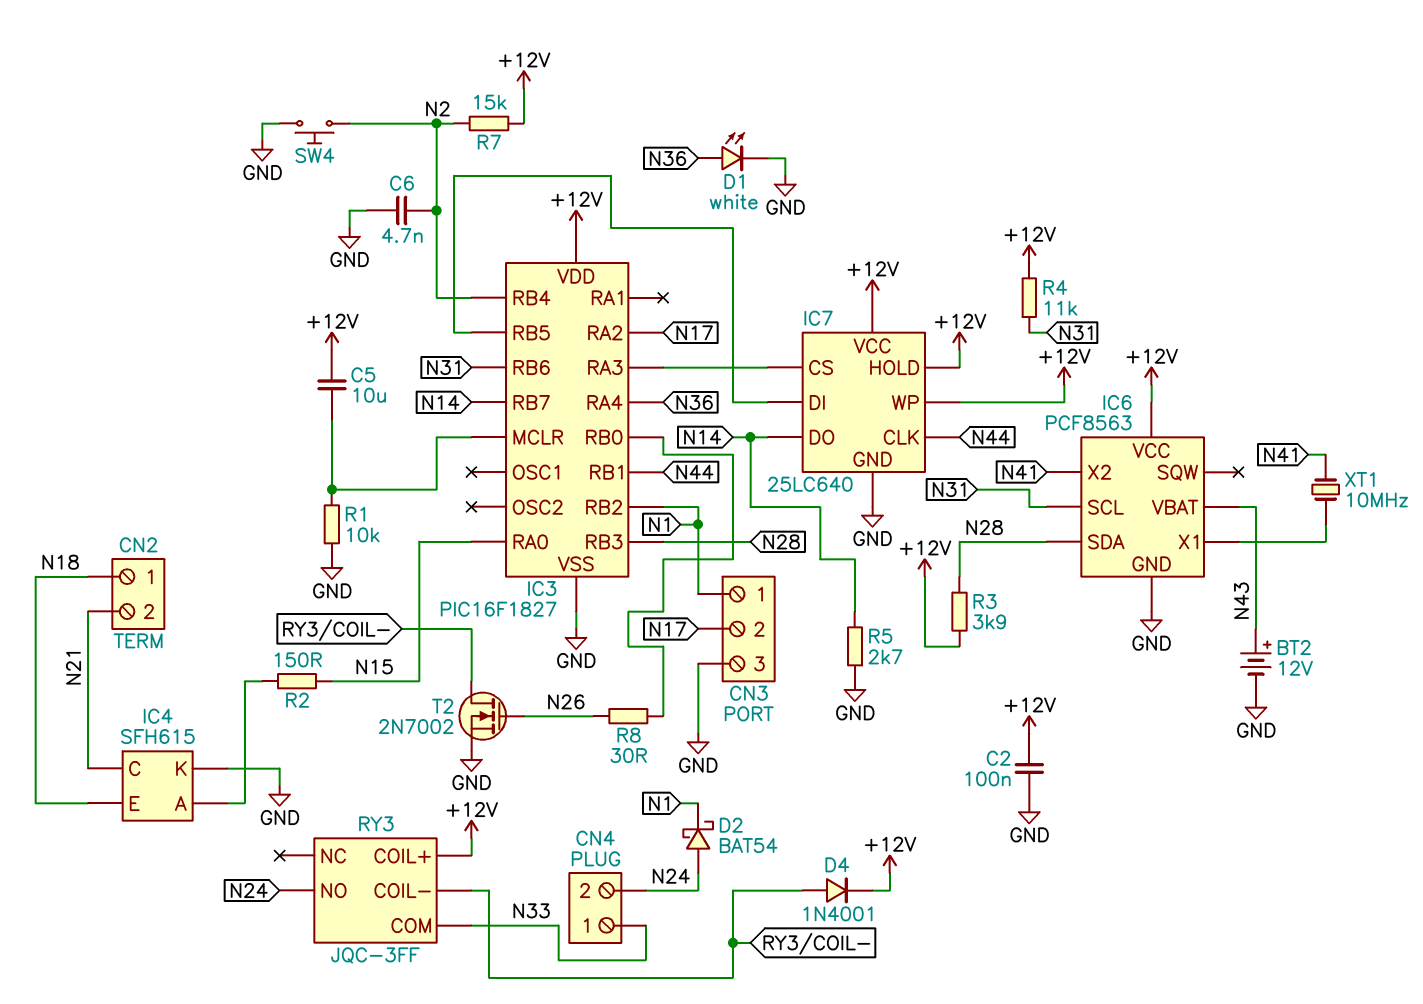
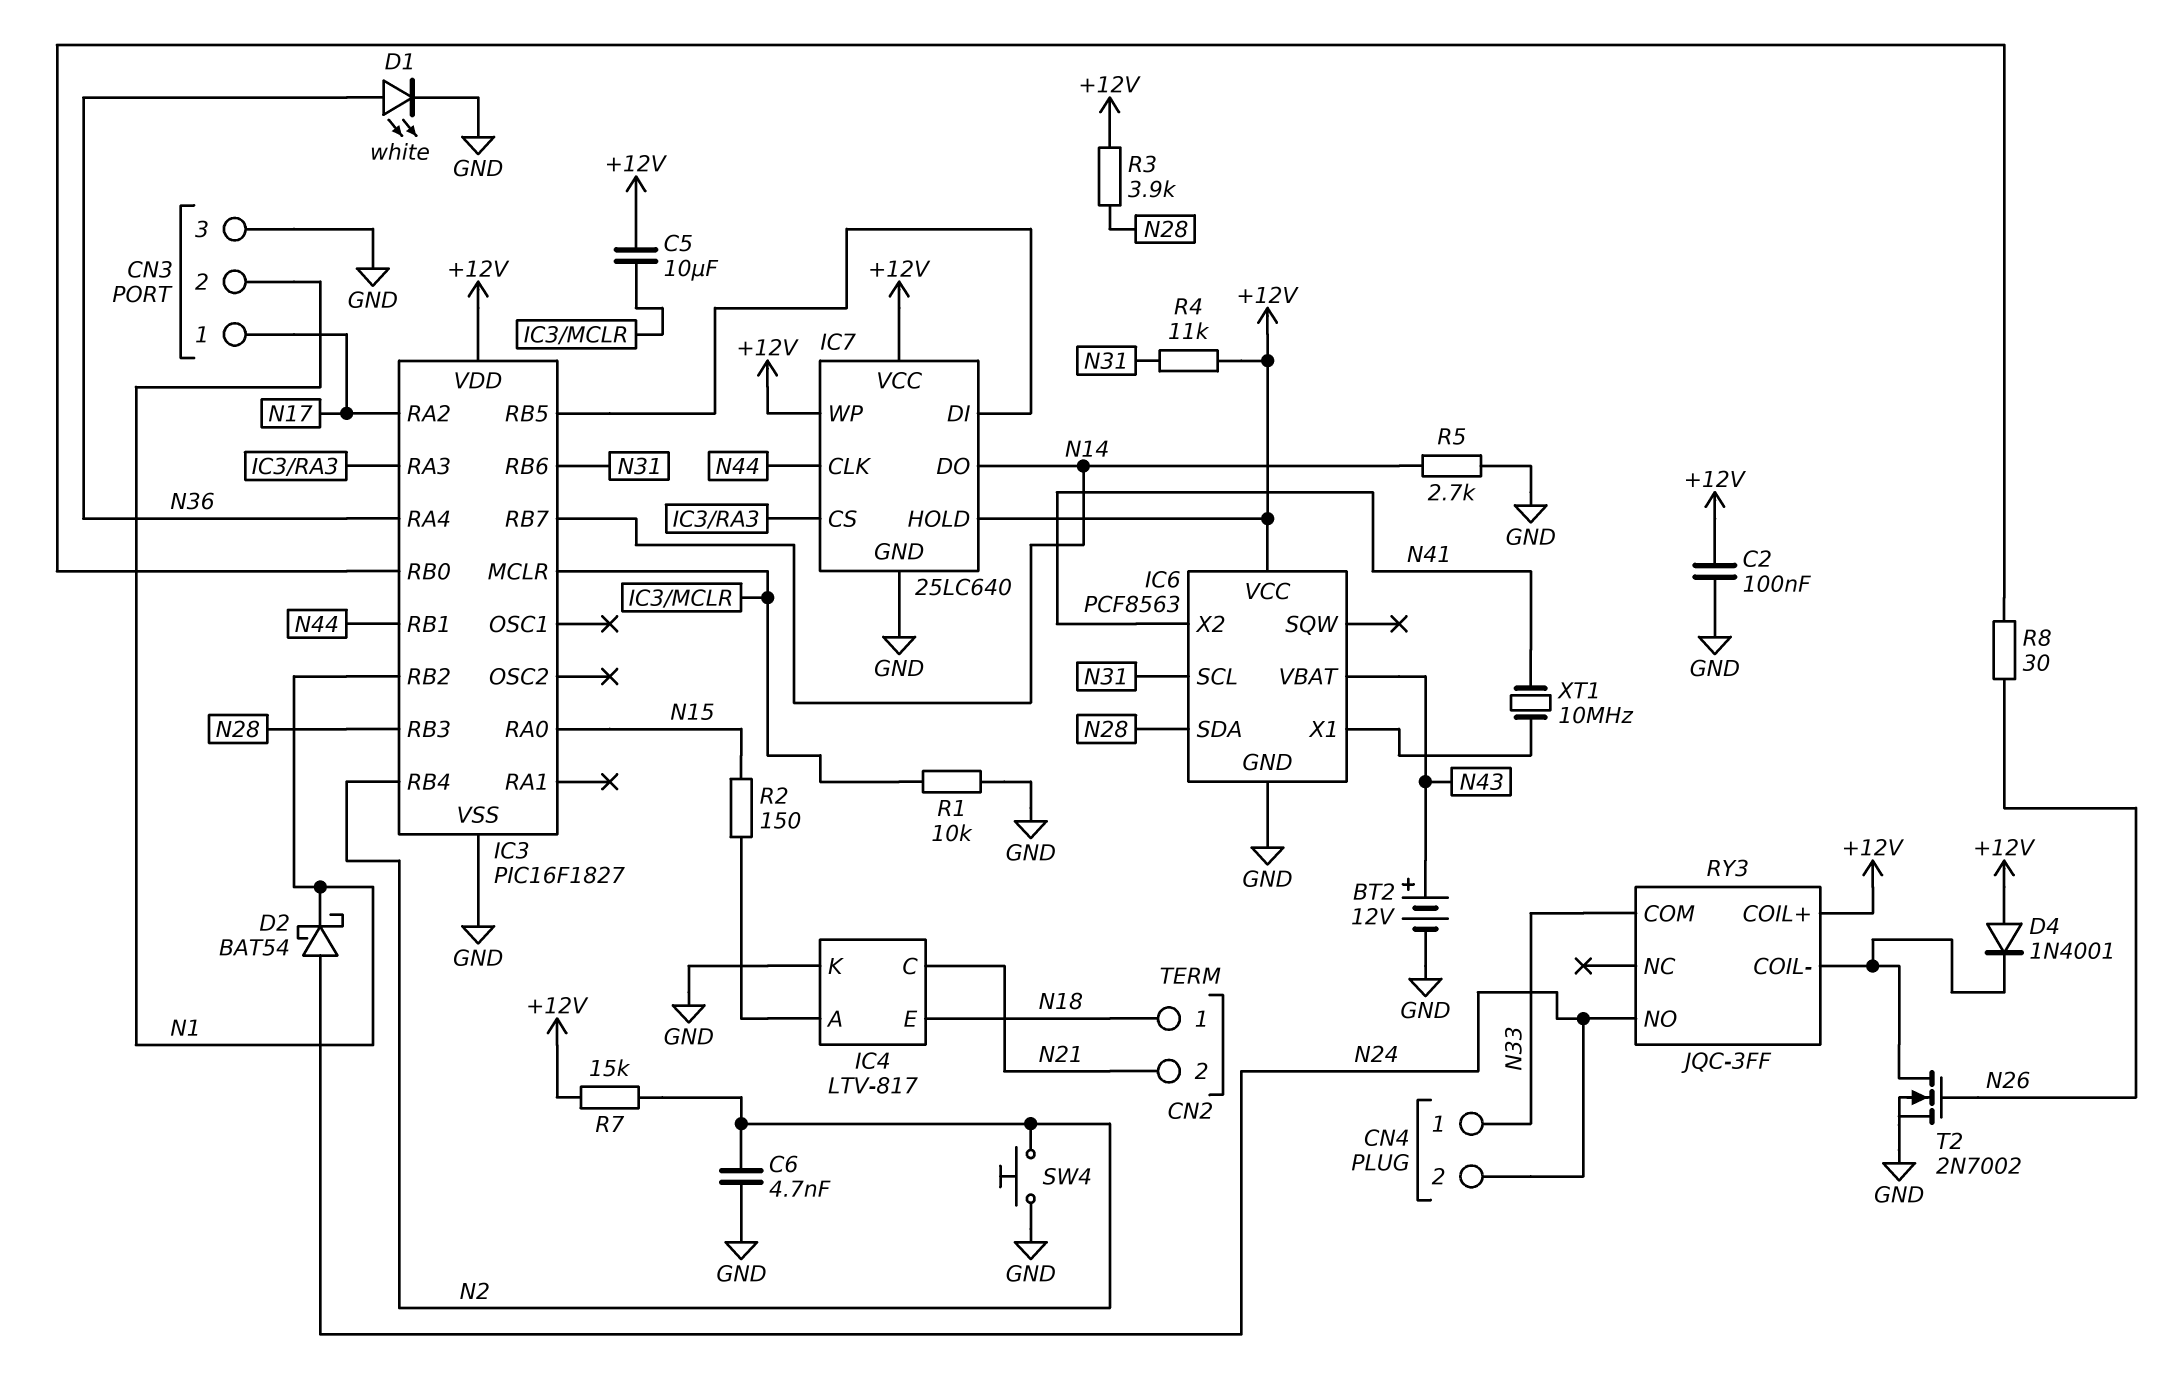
CN3 pin 1: N1 -> N17
CN3 pin 2: N17 -> N1
D4: diode 1N4001 (A RY3/COIL-, K +12V) -> diode 1N4001 (A +12V, K RY3/COIL-)
IC4: SFH615 -> LTV-817

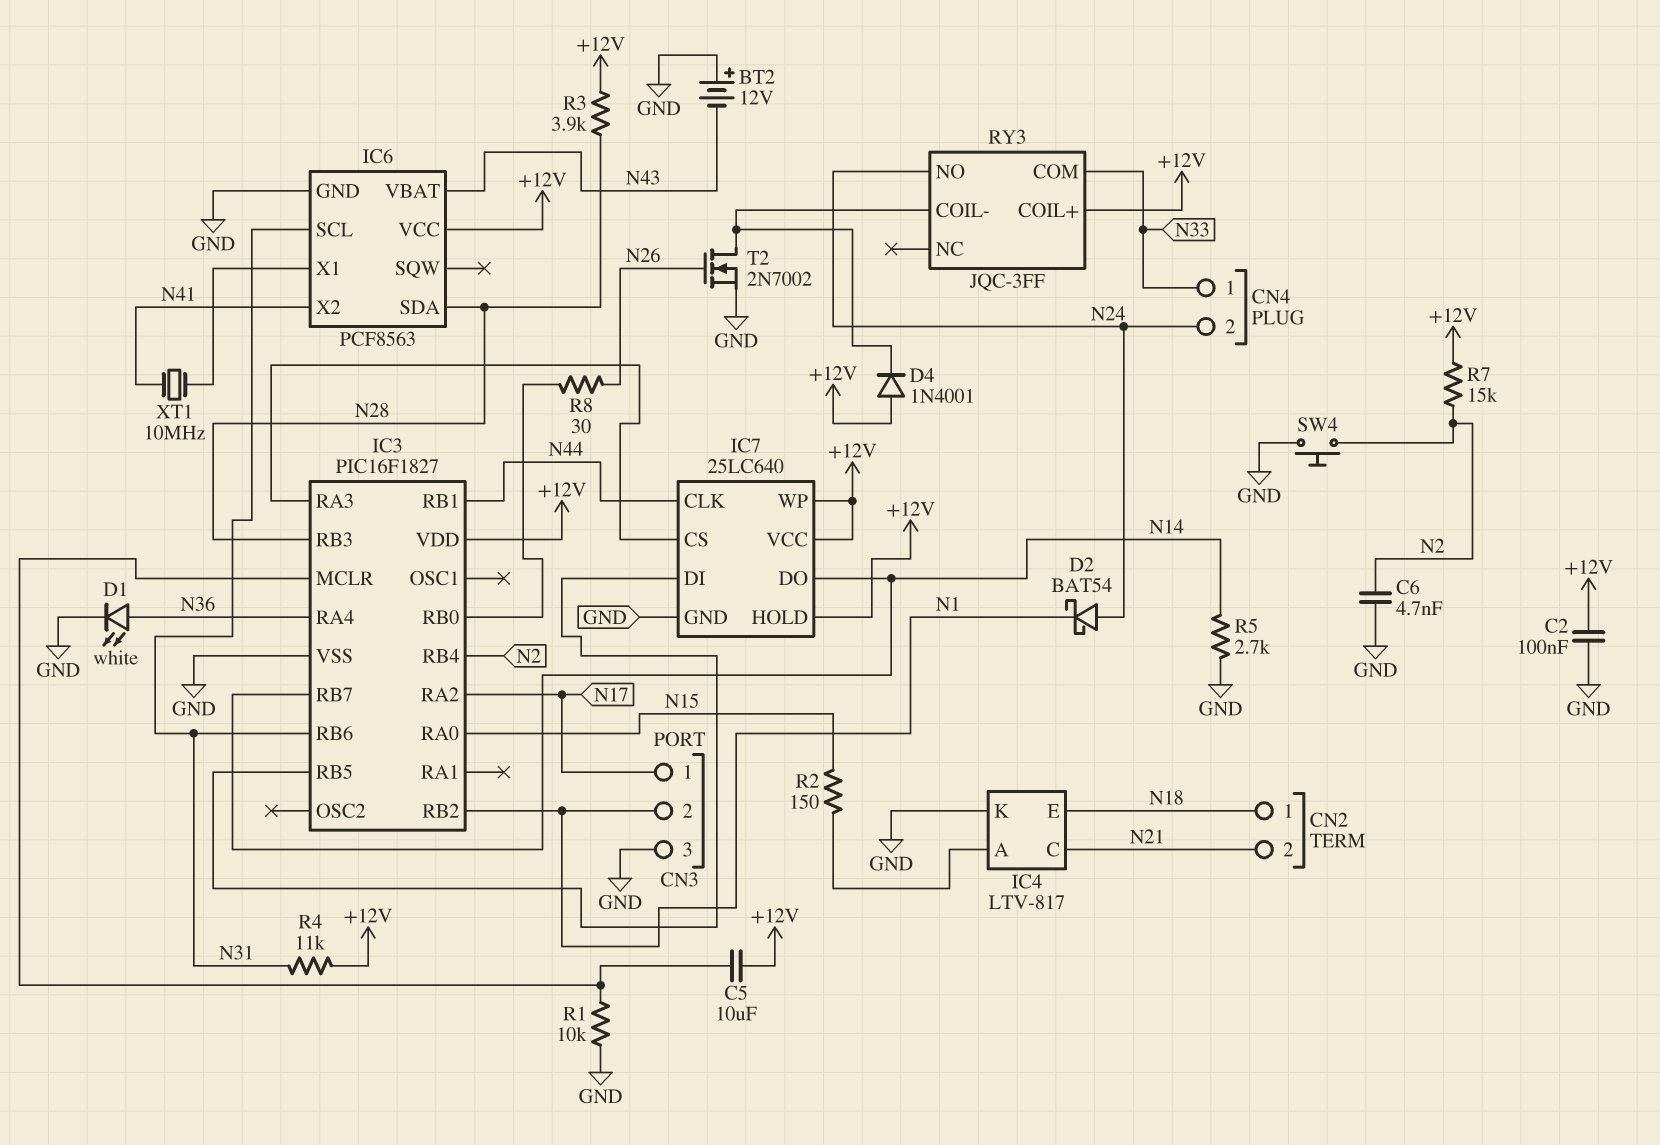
BT2: 12V (plus N43, minus GND) -> 12V (plus GND, minus N43)

